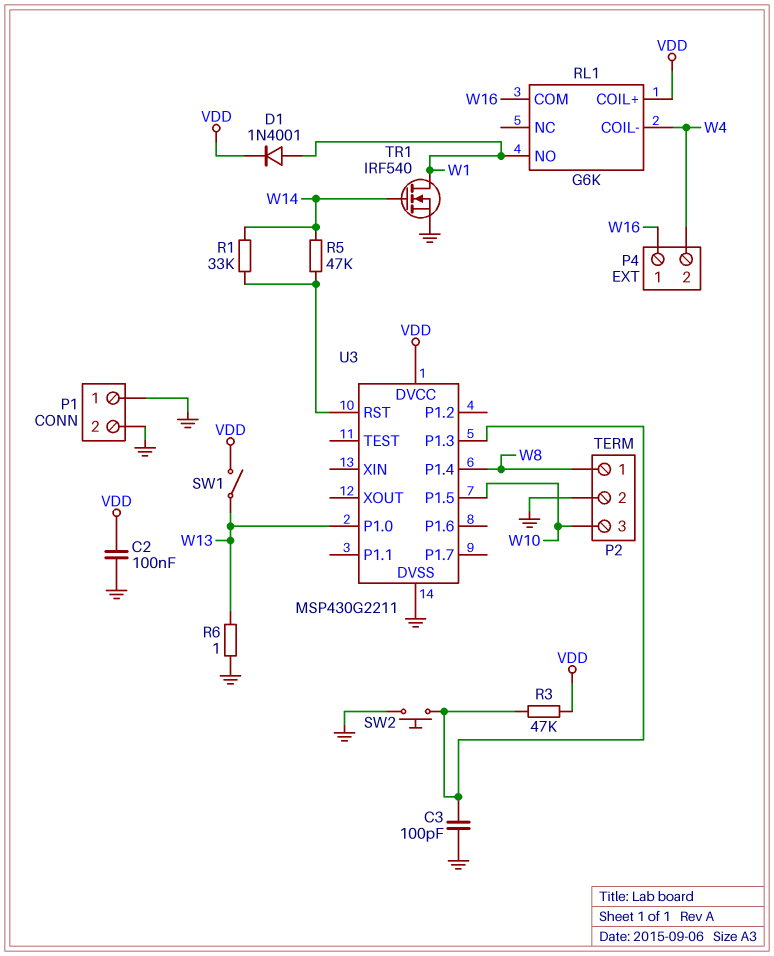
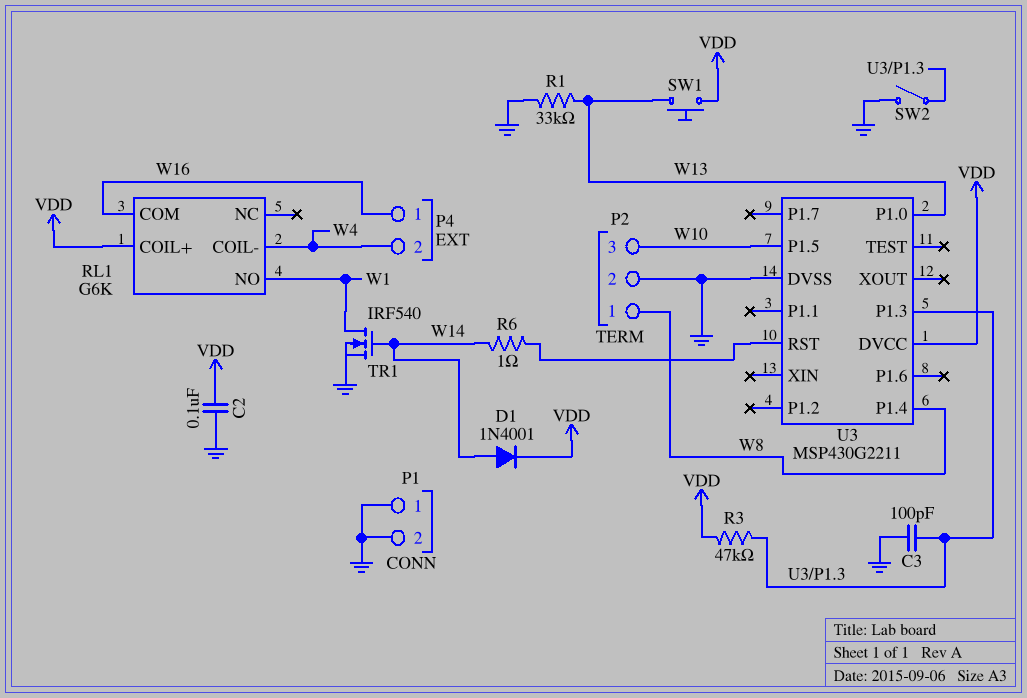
D1: diode 1N4001 (A W1, K VDD) -> diode 1N4001 (A W14, K VDD)
R1: 33k (U3/RST, W14) -> 33k (GND, W13)
R5: 47k (U3/RST, W14) -> none
R6: 1 (GND, W13) -> 1 (U3/RST, W14)
SW1: switch (VDD, W13) -> button (VDD, W13)
SW2: button (GND, U3/P1.3) -> switch (GND, U3/P1.3)

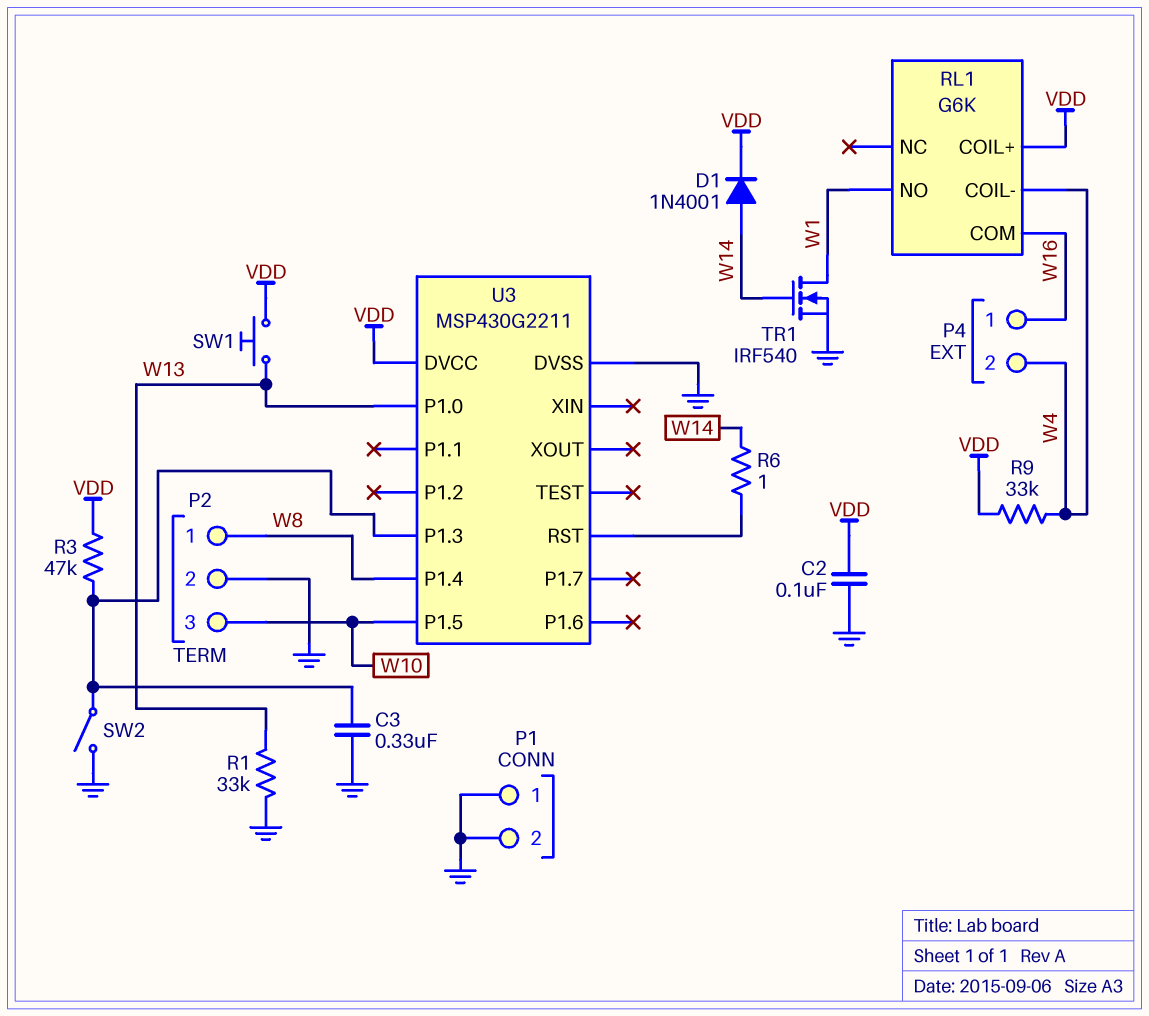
C3: 100pF (GND, U3/P1.3) -> 330nF (GND, U3/P1.3)
R9: none -> 33k (VDD, W4)

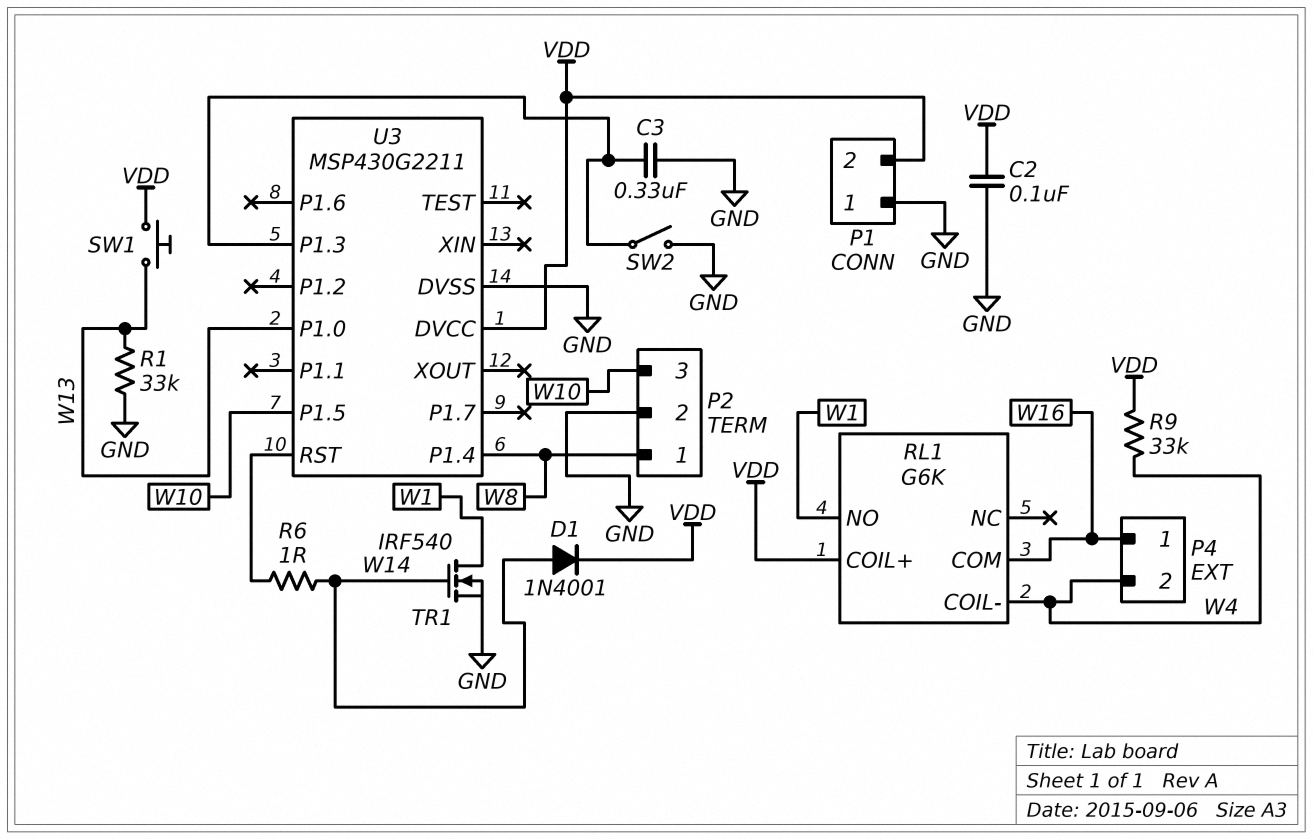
P1 pin 2: GND -> VDD
R3: 47k (U3/P1.3, VDD) -> none

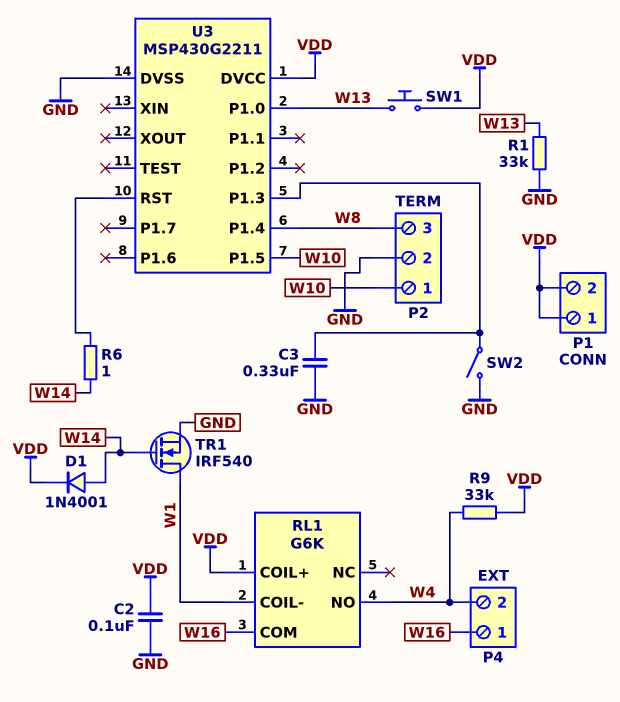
P1 pin 1: GND -> VDD
P2 pin 1: W8 -> W10
P2 pin 3: W10 -> W8
RL1 pin COIL-: W4 -> W1
RL1 pin NO: W1 -> W4

